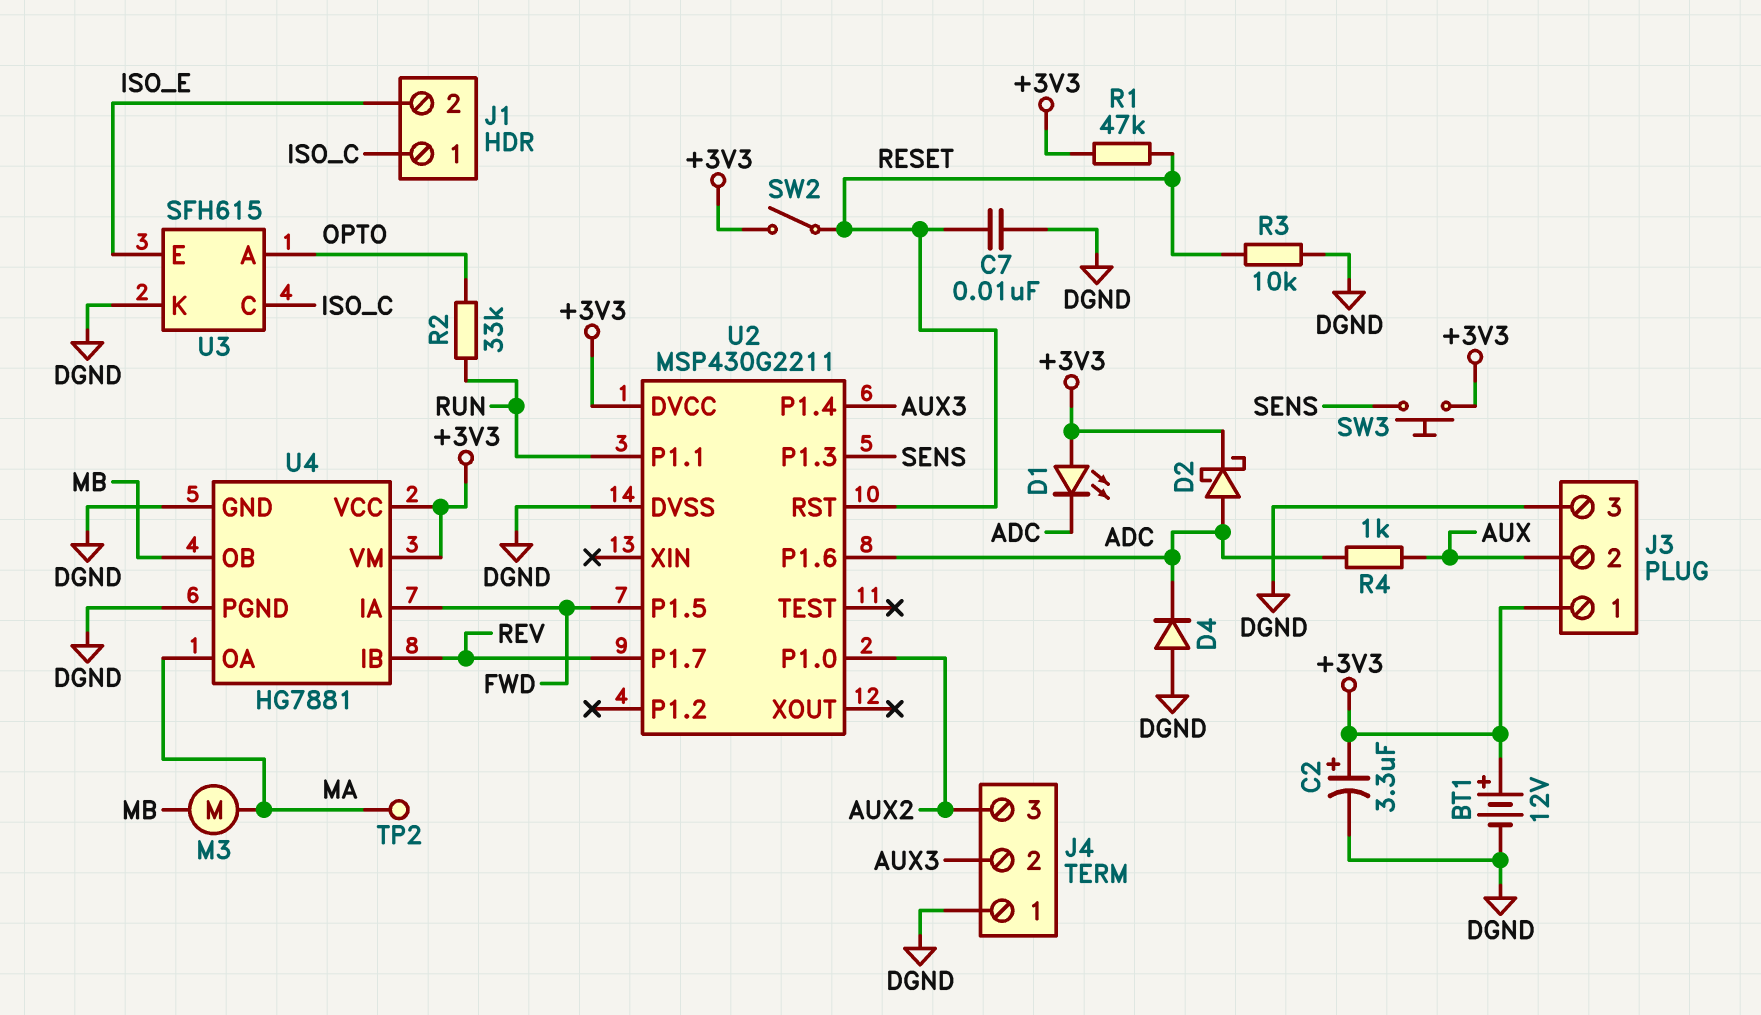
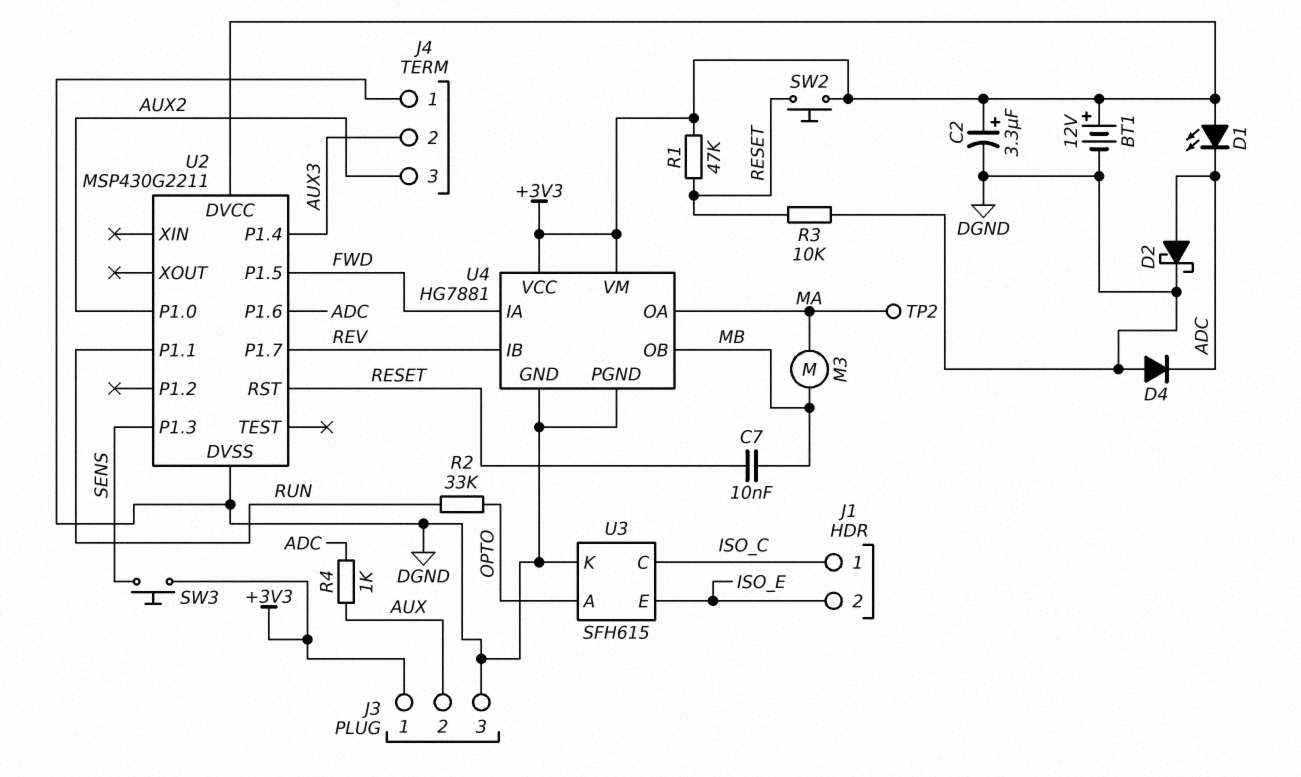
C7: 10nF (DGND, RESET) -> 10nF (MB, RESET)
D2: schottky (A ADC, K +3V3) -> schottky (A ADC, K DGND)
SW2: switch (+3V3, RESET) -> button (+3V3, RESET)

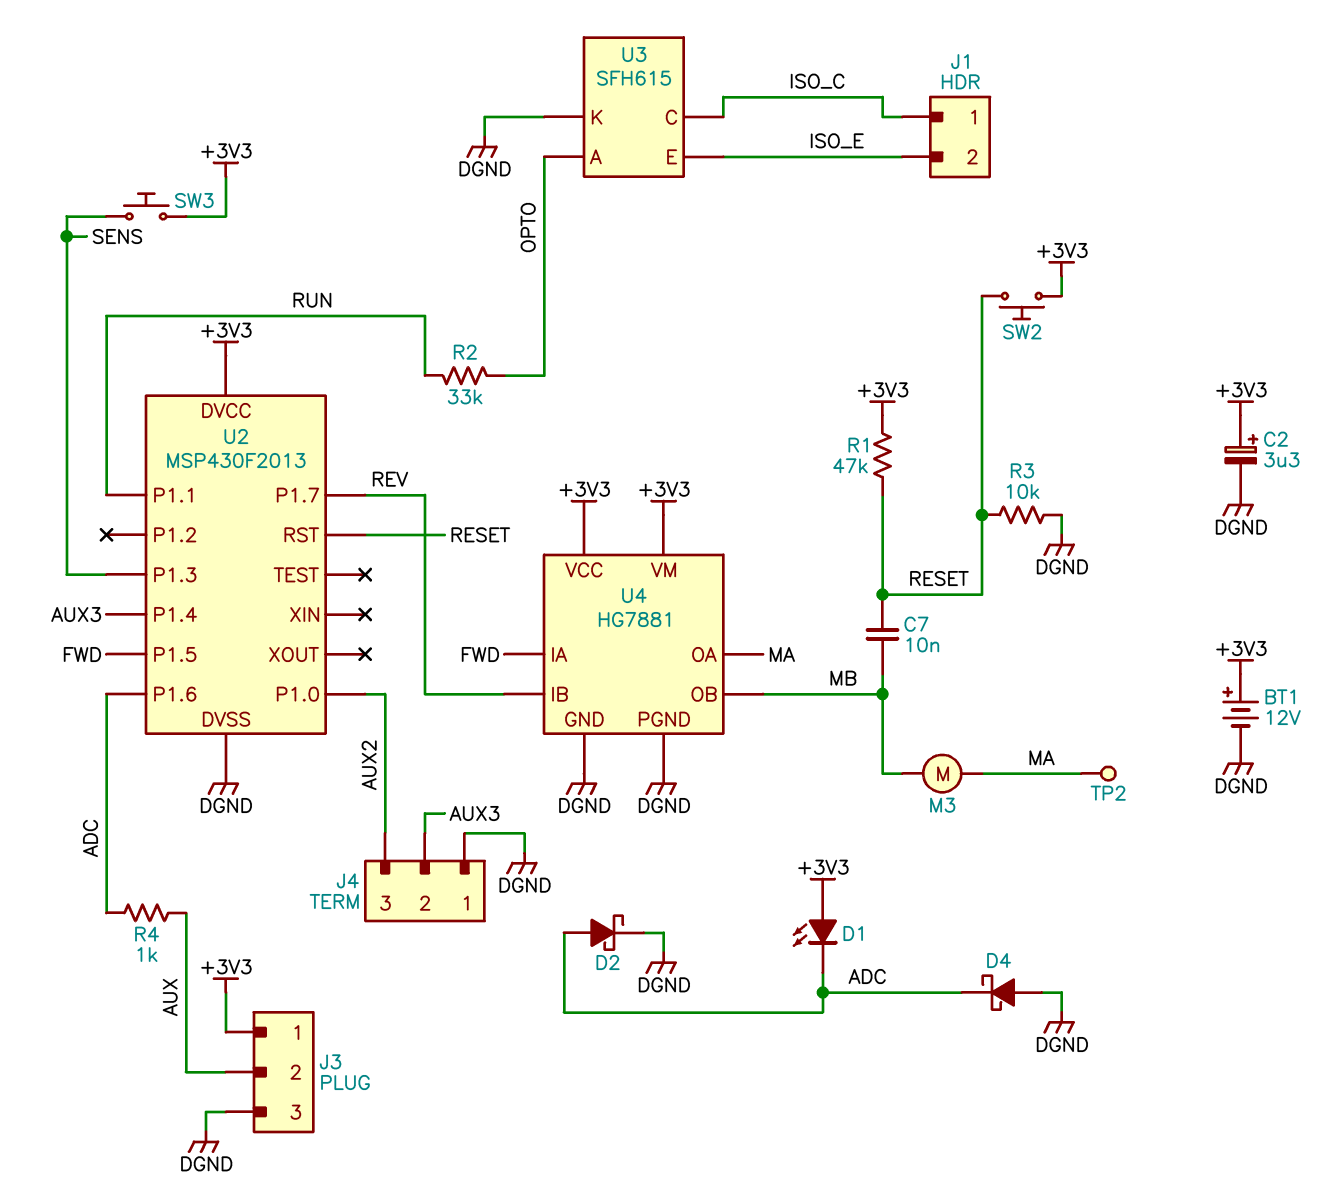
D4: diode (A DGND, K ADC) -> schottky (A DGND, K ADC)
U2: MSP430G2211 -> MSP430F2013

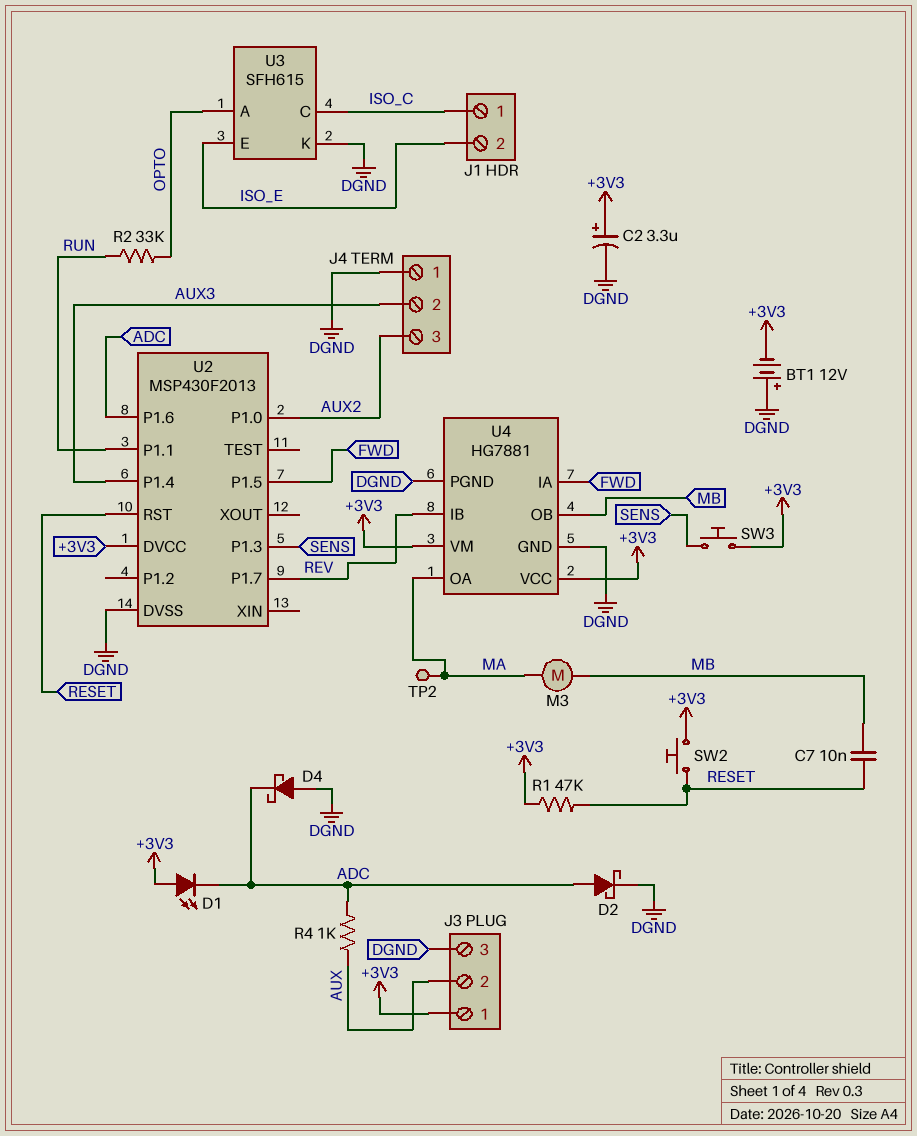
BT1: 12V (plus +3V3, minus DGND) -> 12V (plus DGND, minus +3V3)
R3: 10k (DGND, RESET) -> none

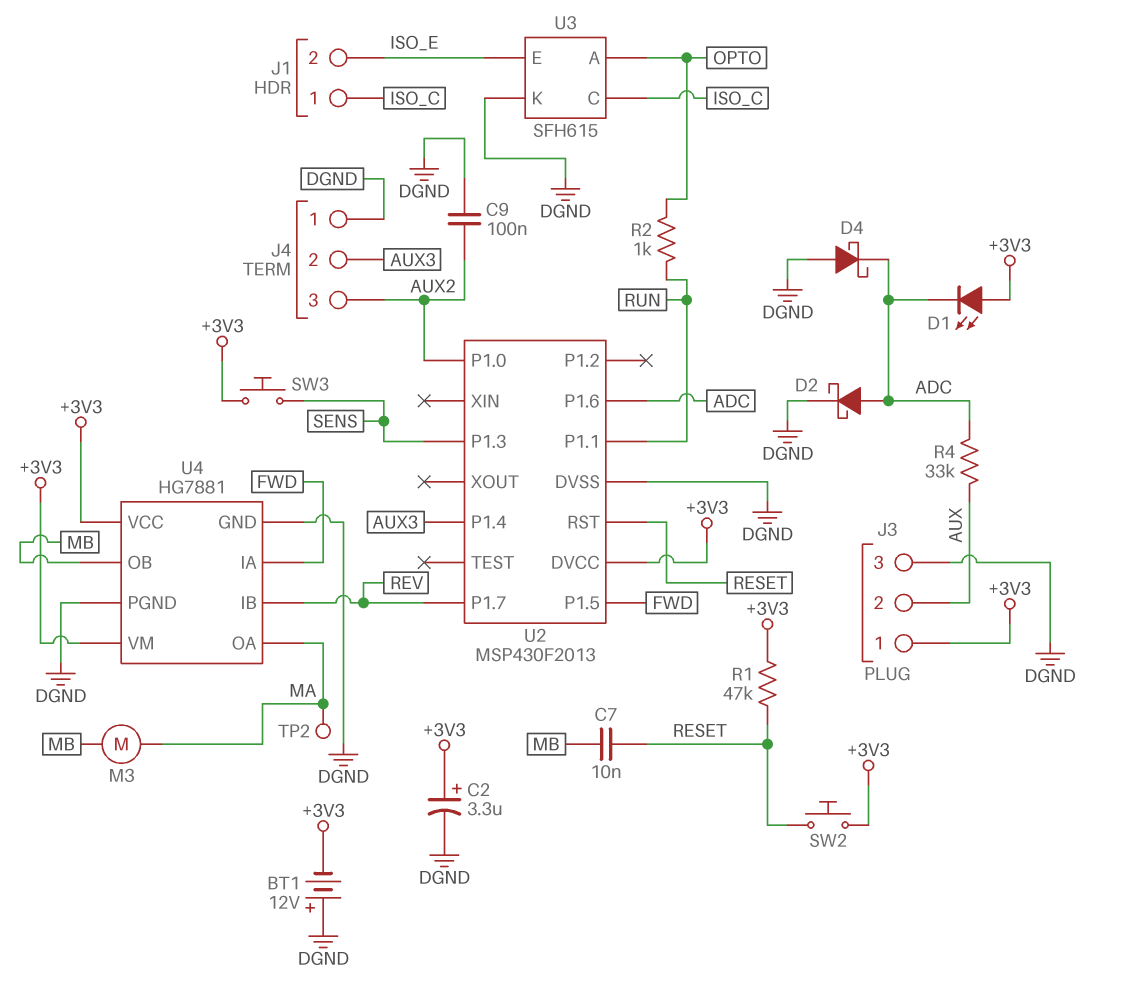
C9: none -> 100nF (AUX2, DGND)
R2: 33k (OPTO, RUN) -> 1k (OPTO, RUN)
R4: 1k (ADC, AUX) -> 33k (ADC, AUX)

